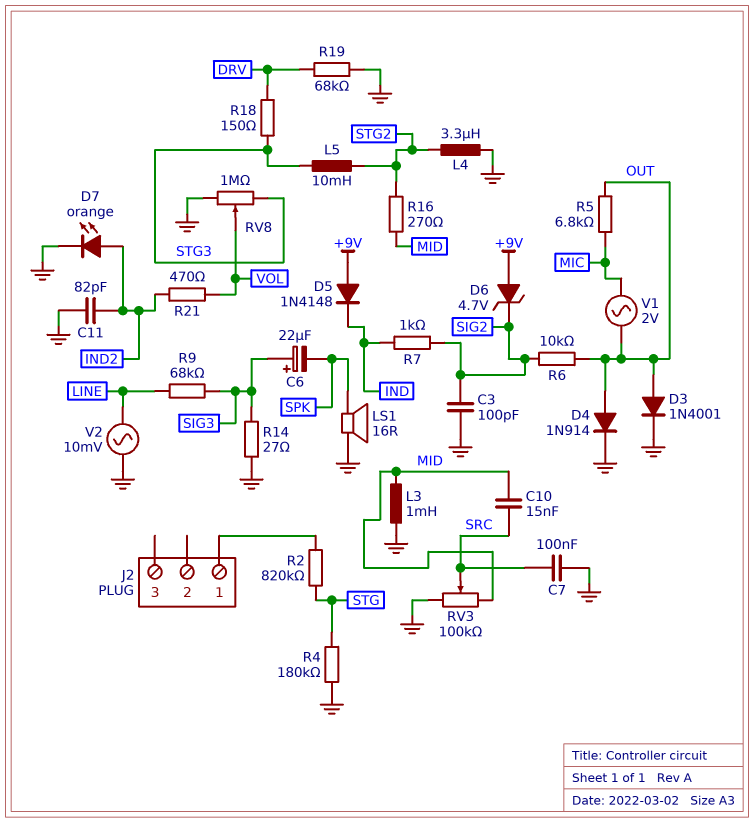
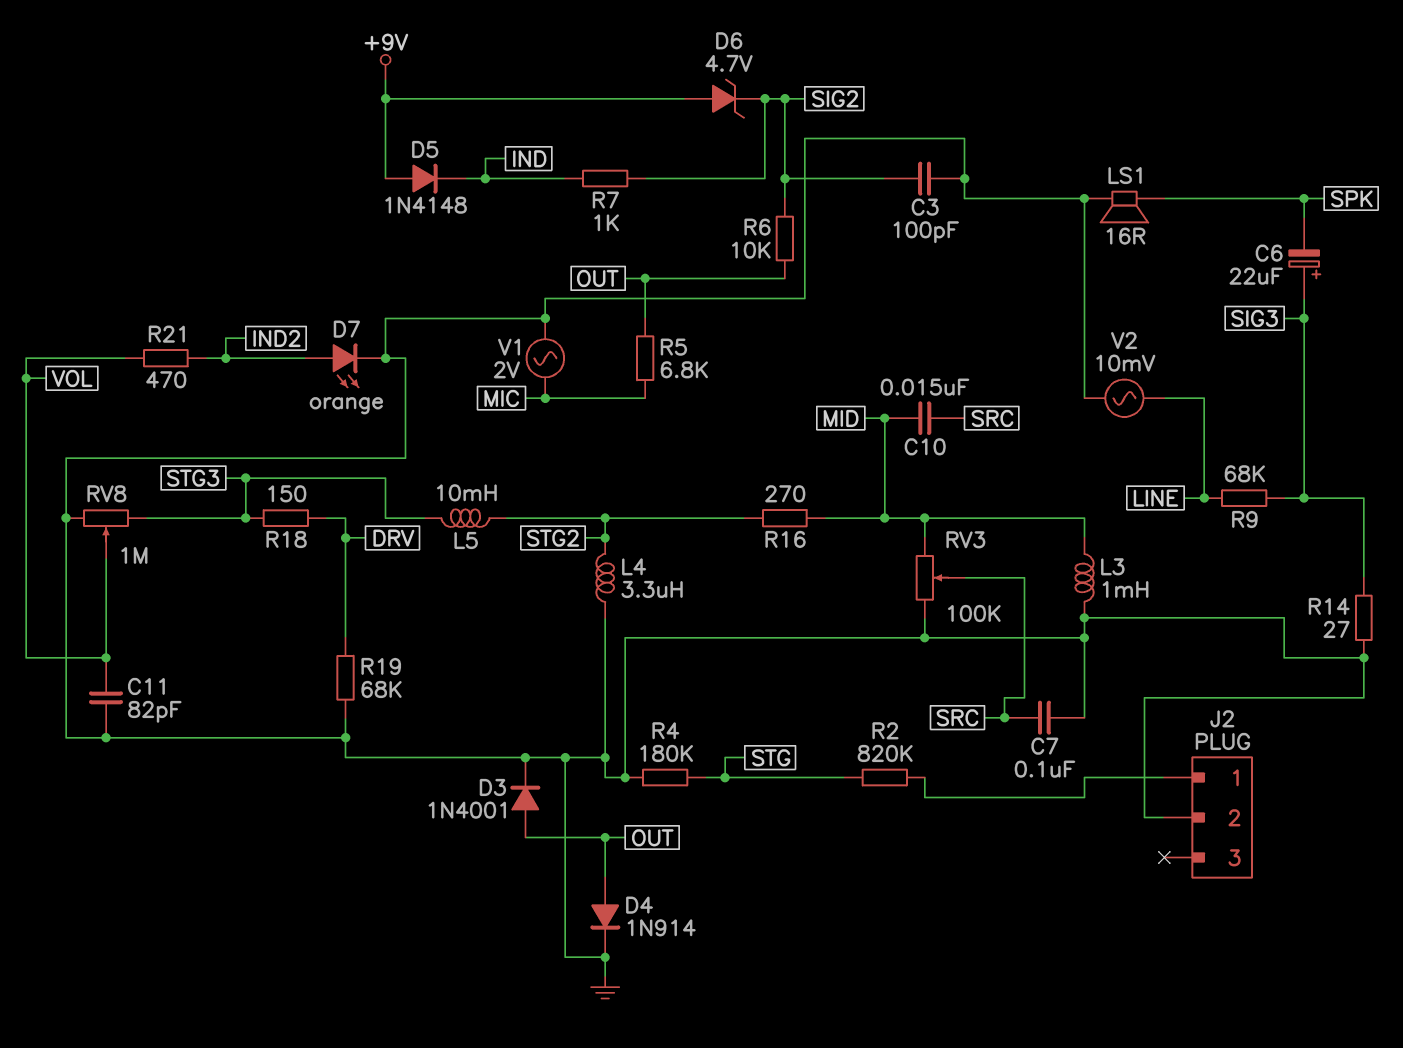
C11: 82pF (GND, IND2) -> 82pF (GND, VOL)
J2 pin 2: none -> GND
V1: AC 2V (MIC, OUT) -> AC 2V (GND, MIC)

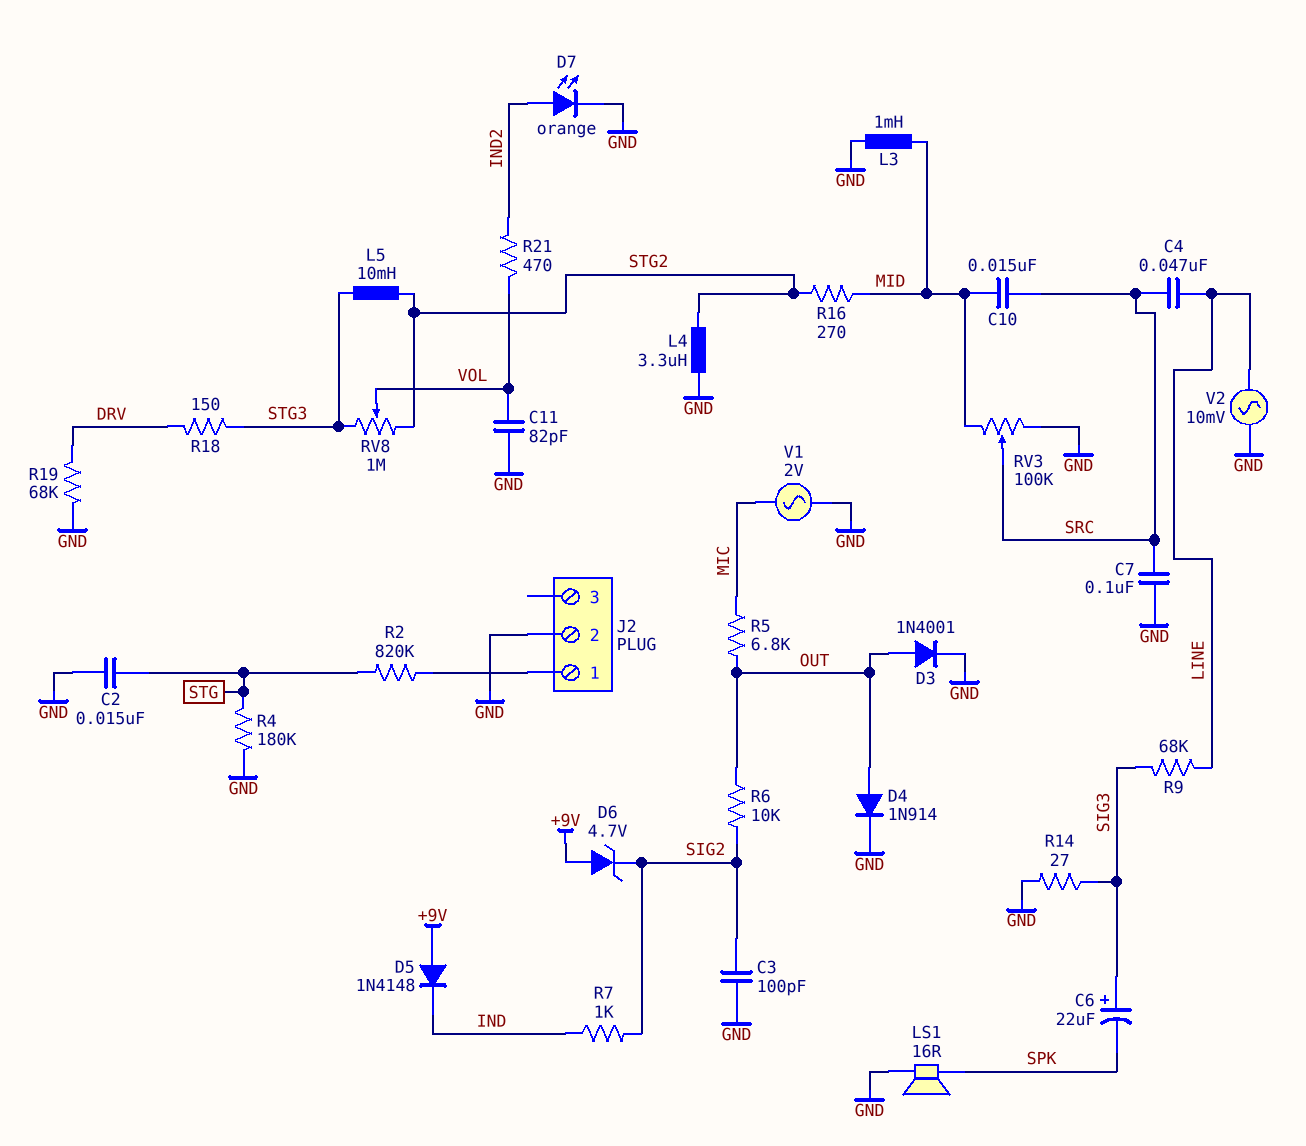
C2: none -> 15nF (GND, STG)
C4: none -> 47nF (LINE, SRC)
RV8: 1M (GND, STG3, wiper VOL) -> 1M (STG2, STG3, wiper VOL)

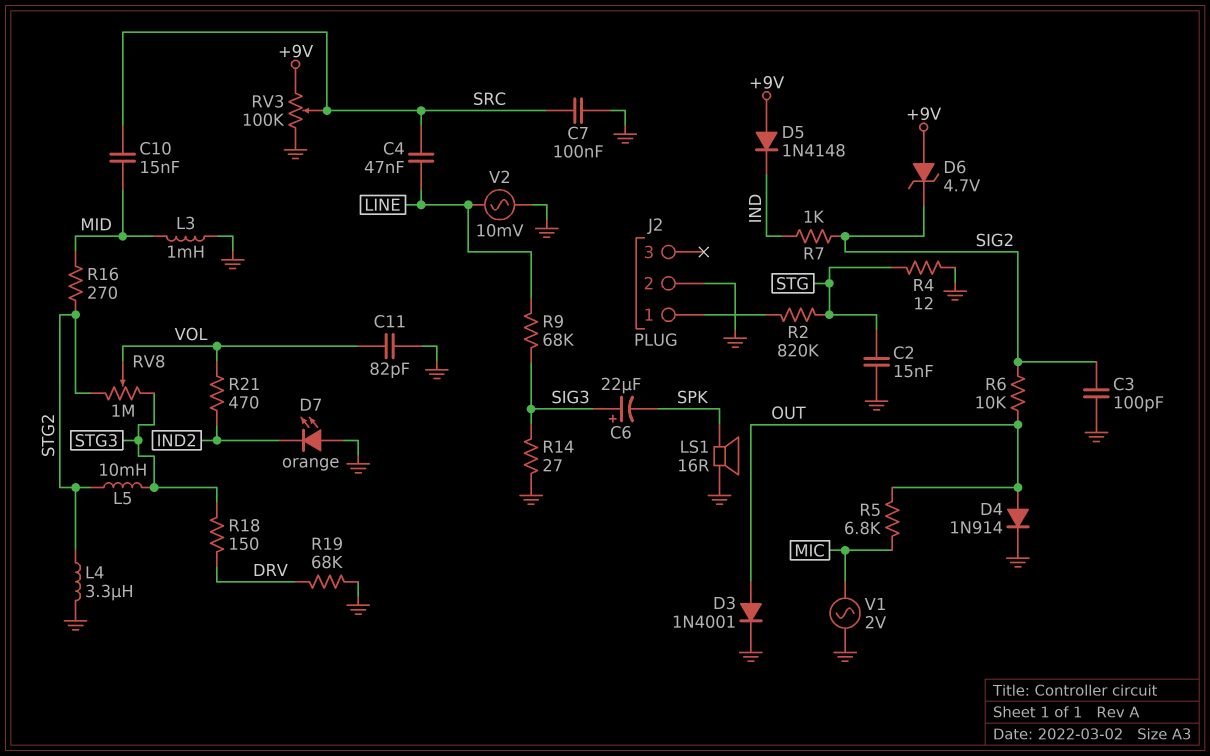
D7: LED orange (A IND2, K GND) -> LED orange (A GND, K IND2)
R4: 180k (GND, STG) -> 12 (GND, STG)
RV3: 100k (GND, MID, wiper SRC) -> 100k (+9V, GND, wiper SRC)

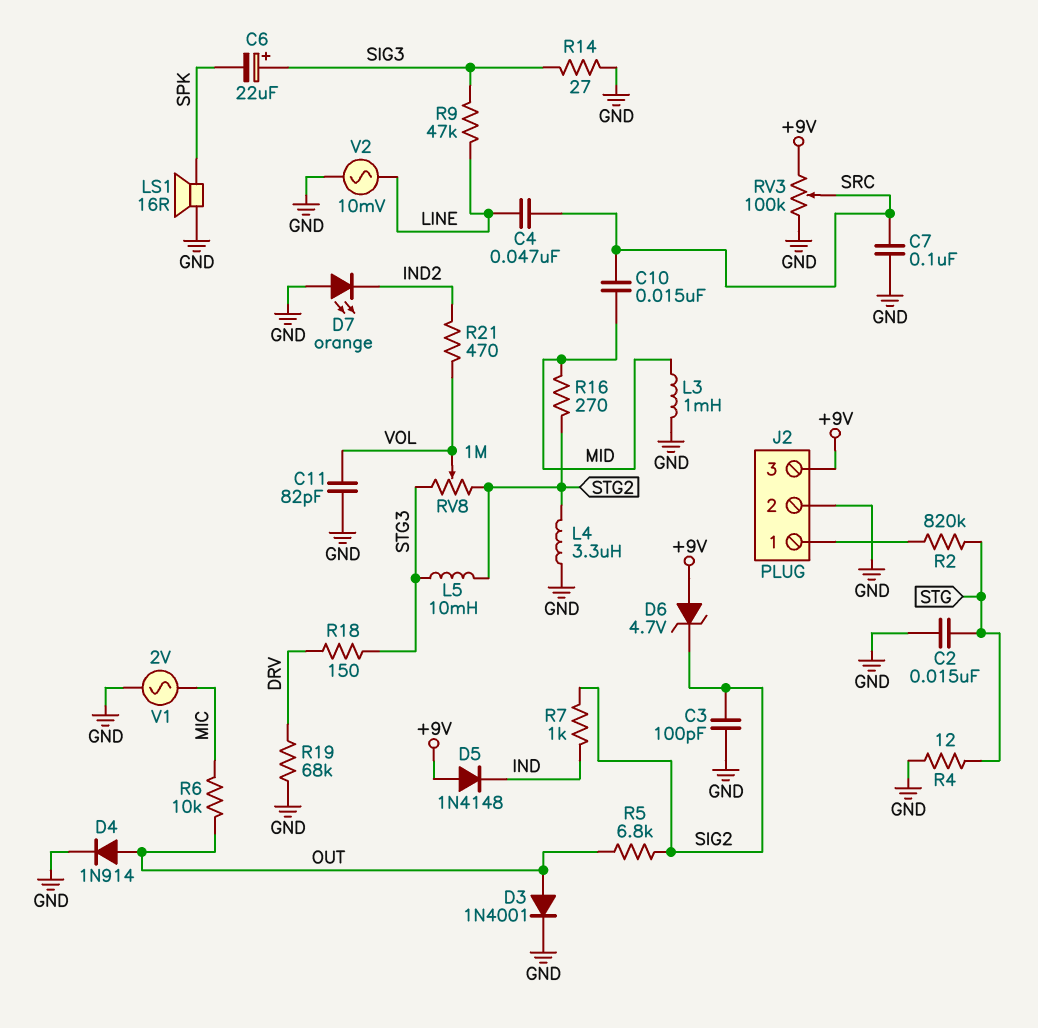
J2 pin 3: none -> +9V
R5: 6.8k (MIC, OUT) -> 6.8k (OUT, SIG2)
R6: 10k (OUT, SIG2) -> 10k (MIC, OUT)
R9: 68k (LINE, SIG3) -> 47k (LINE, SIG3)

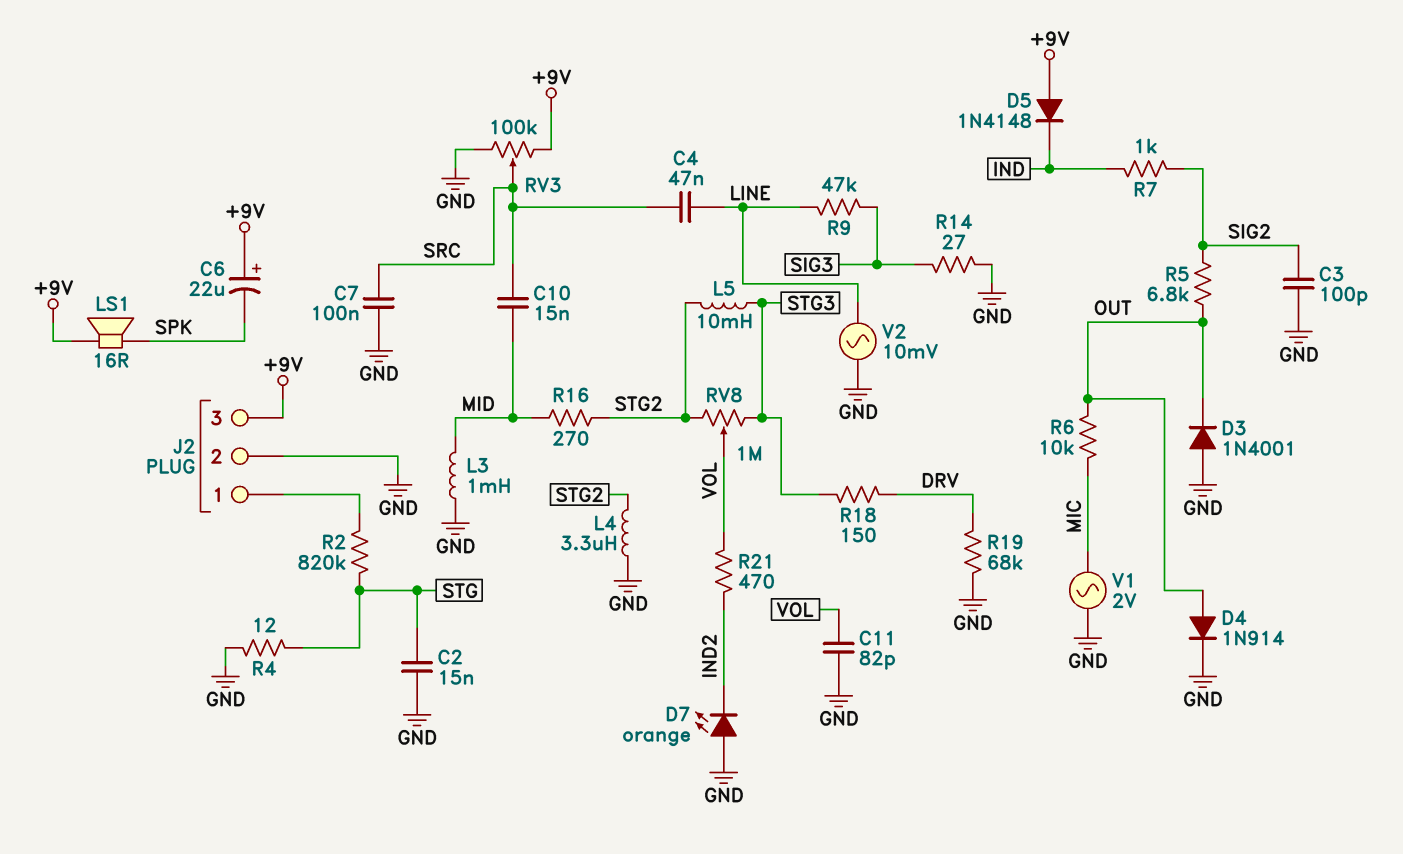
C6: 22uF (plus SIG3, minus SPK) -> 22uF (plus +9V, minus SPK)
D3: diode 1N4001 (A OUT, K GND) -> diode 1N4001 (A GND, K OUT)
D6: zener 4.7V (A +9V, K SIG2) -> none
LS1: speaker 16R (GND, SPK) -> speaker 16R (+9V, SPK)

